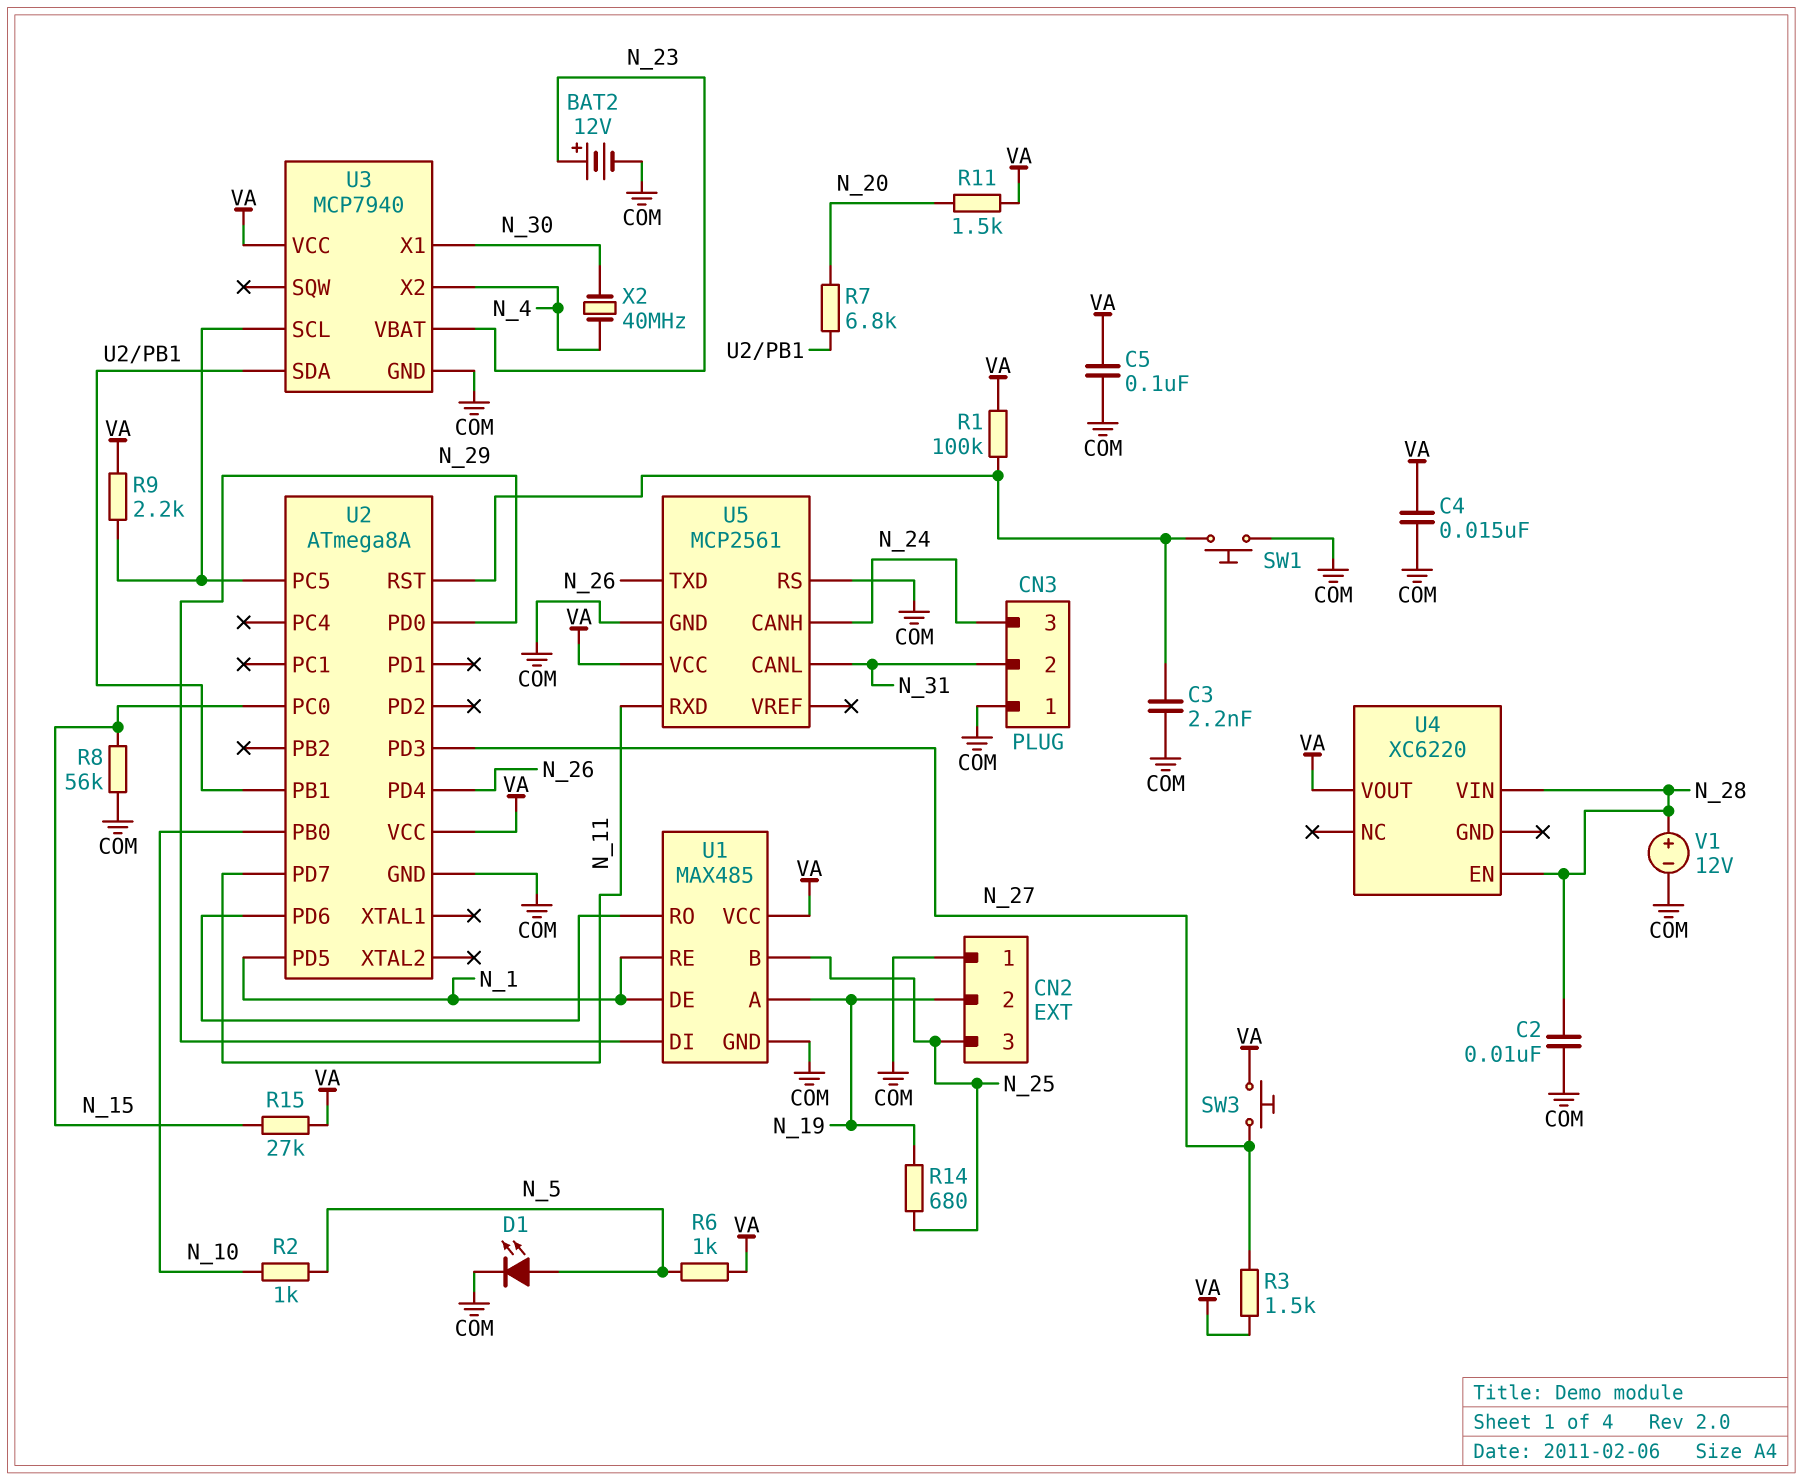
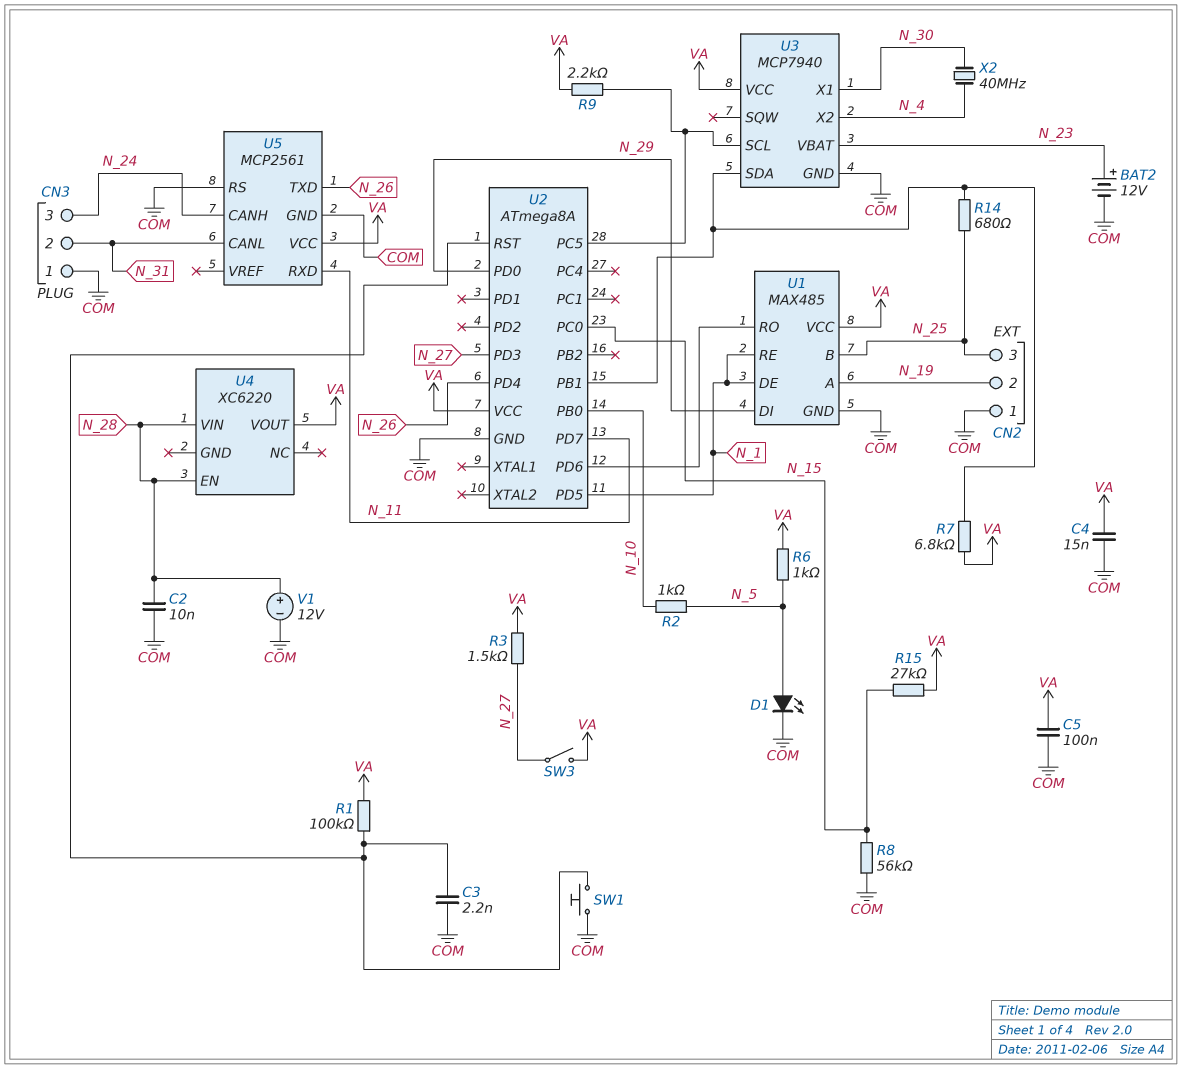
R7: 6.8k (N_20, U2/PB1) -> 6.8k (U2/PB1, VA)
R11: 1.5k (N_20, VA) -> none
R14: 680 (N_19, N_25) -> 680 (N_25, U2/PB1)
SW3: button (N_27, VA) -> switch (N_27, VA)

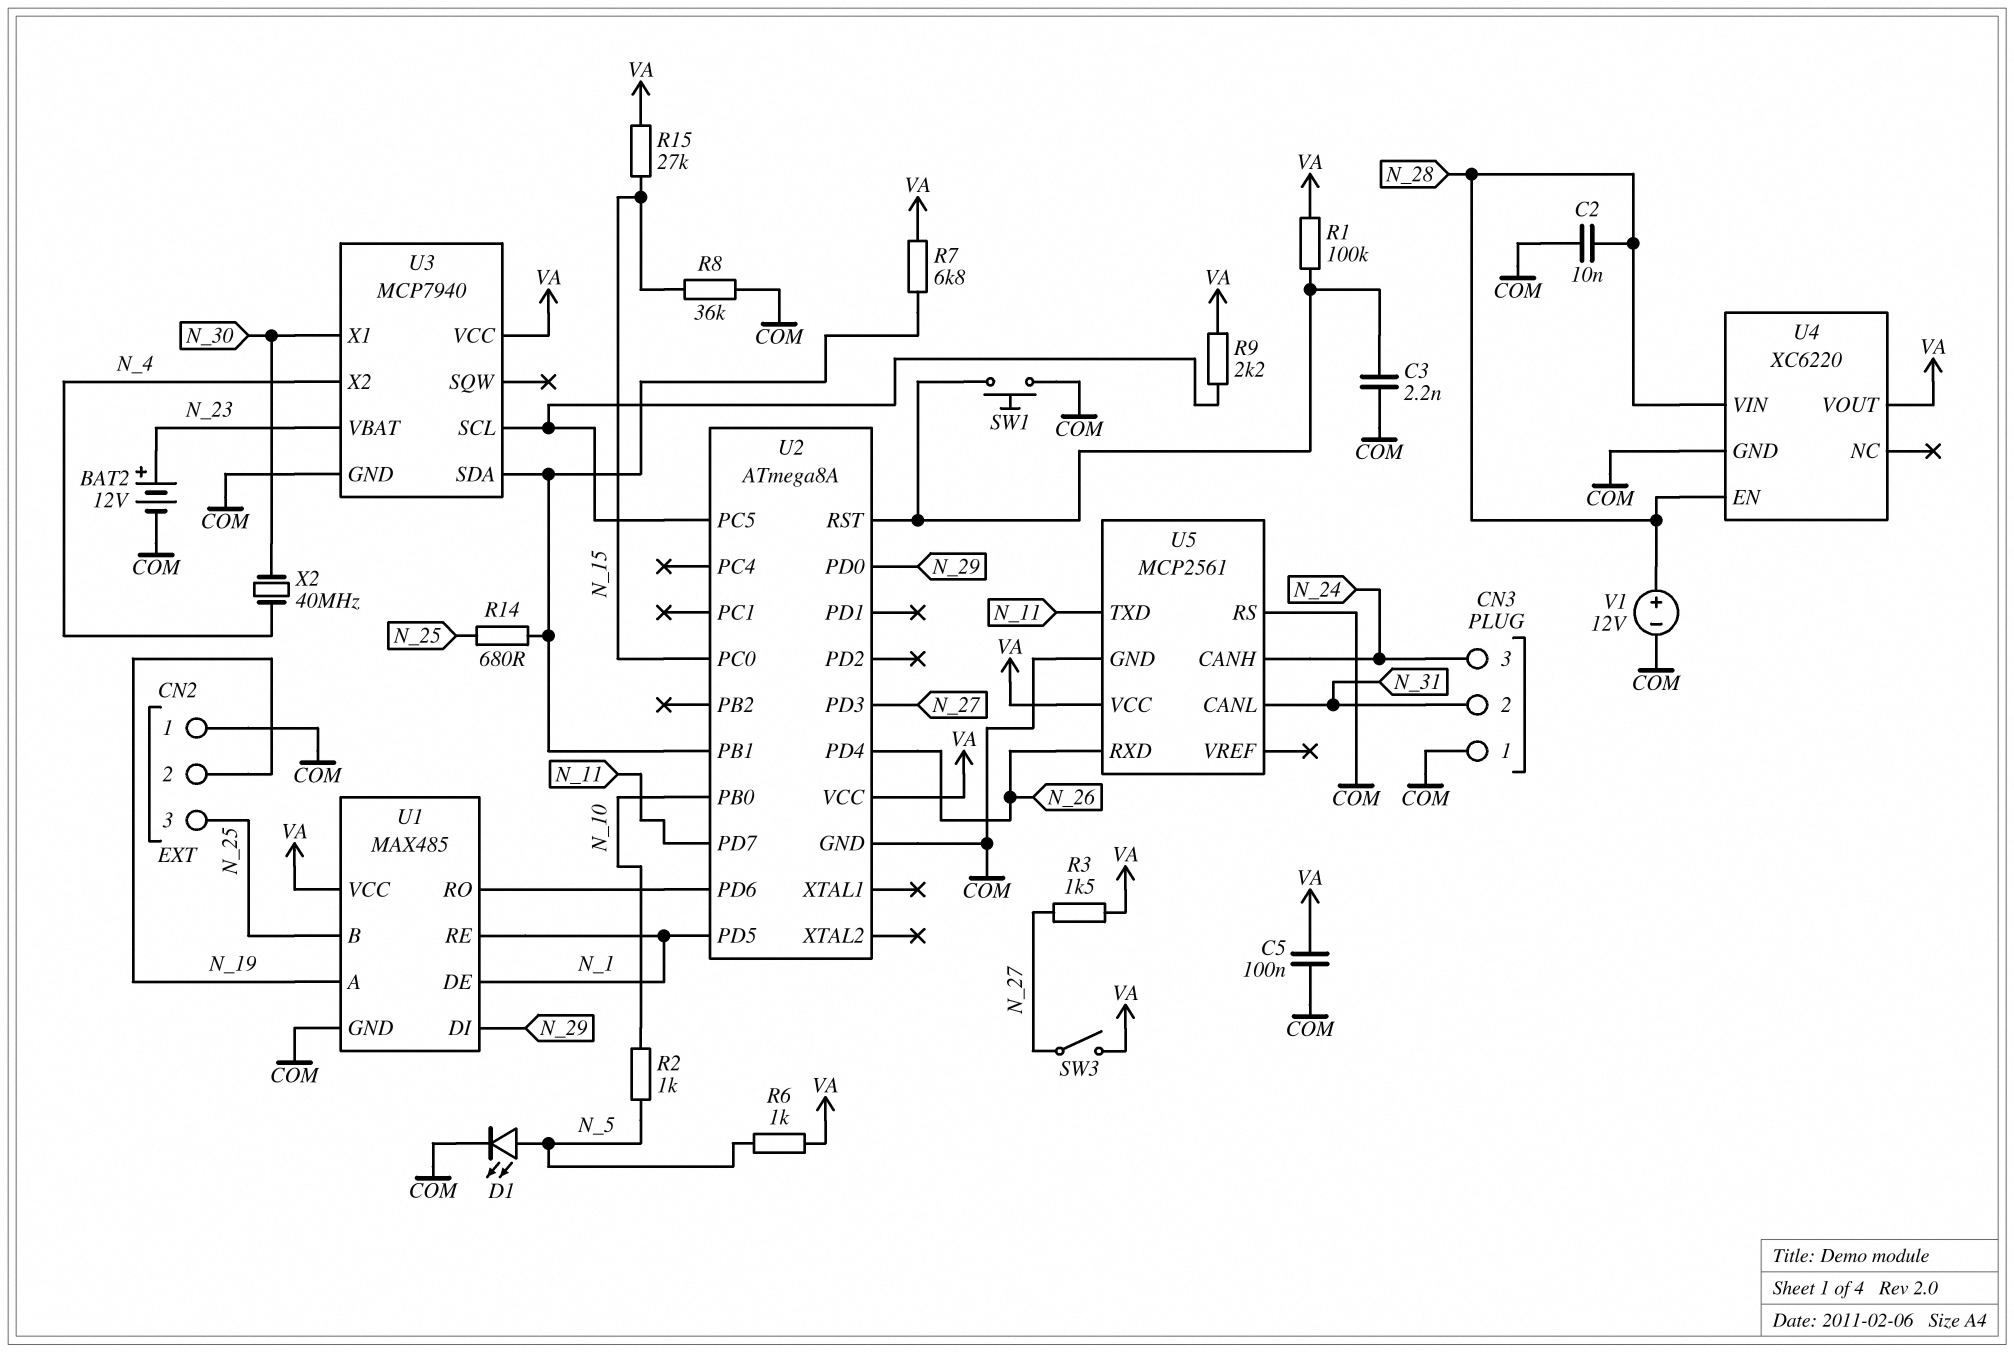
C4: 15nF (COM, VA) -> none
R8: 56k (COM, N_15) -> 36k (COM, N_15)
U4 pin GND: none -> COM
U5 pin RXD: N_11 -> N_26
U5 pin TXD: N_26 -> N_11

